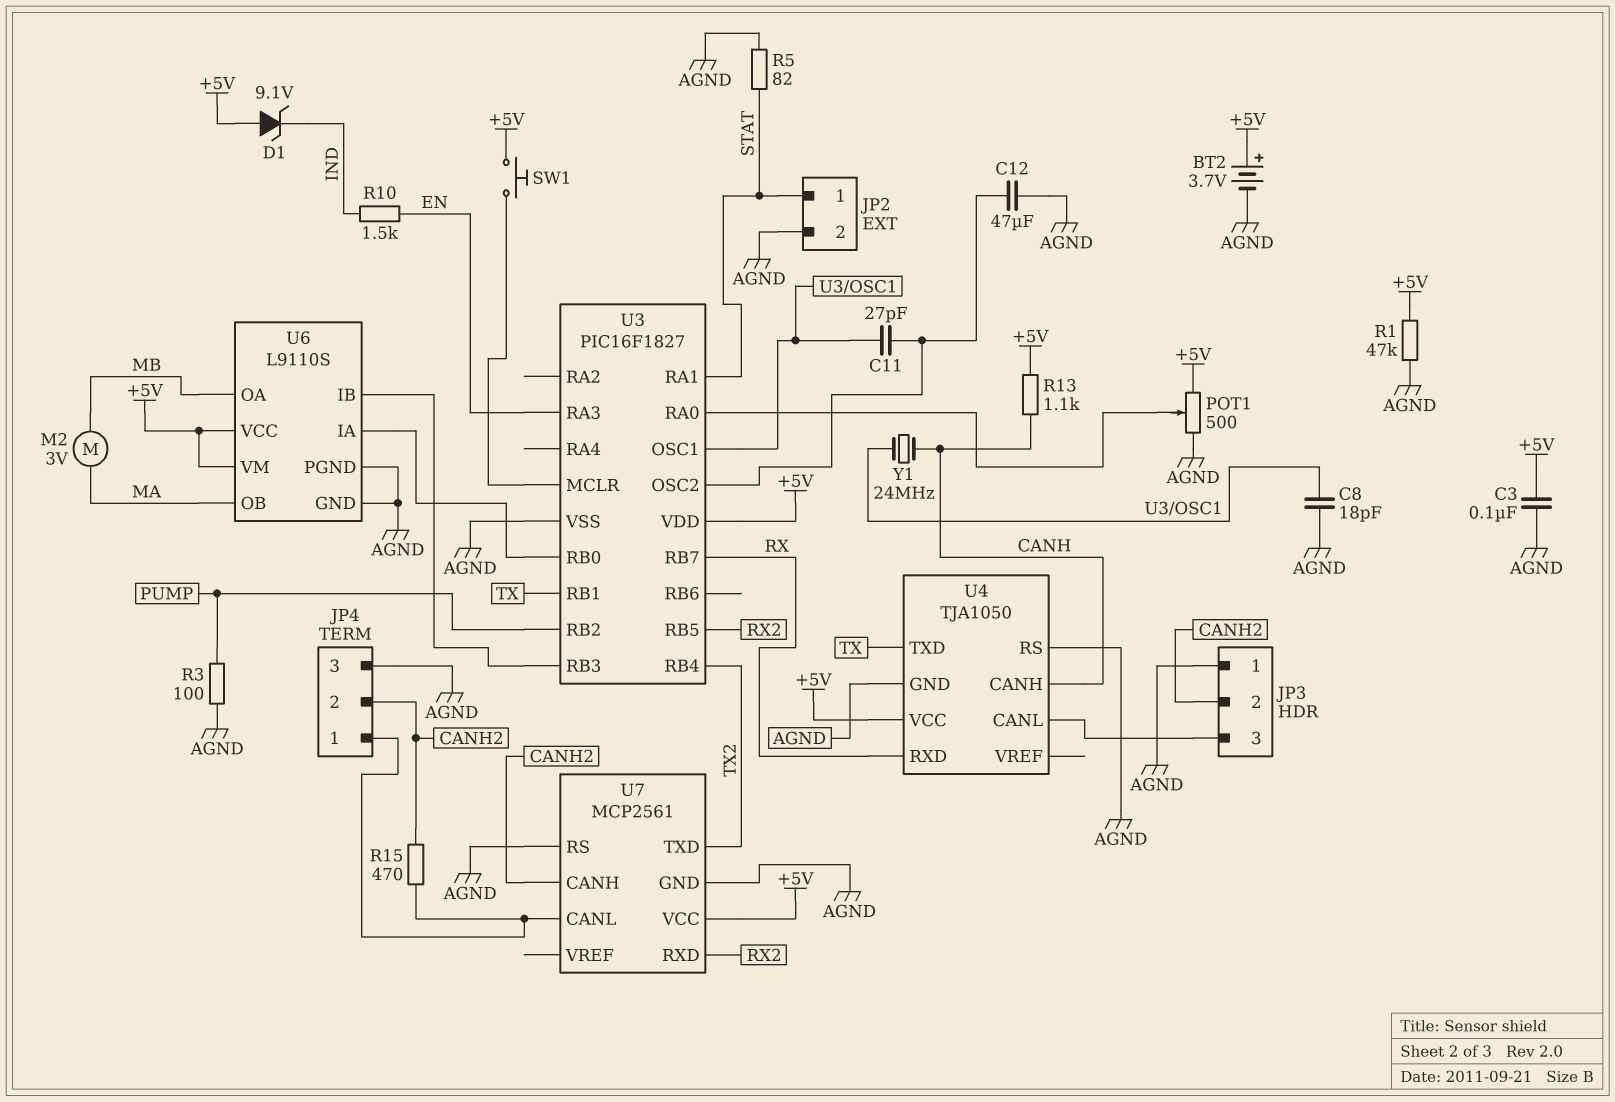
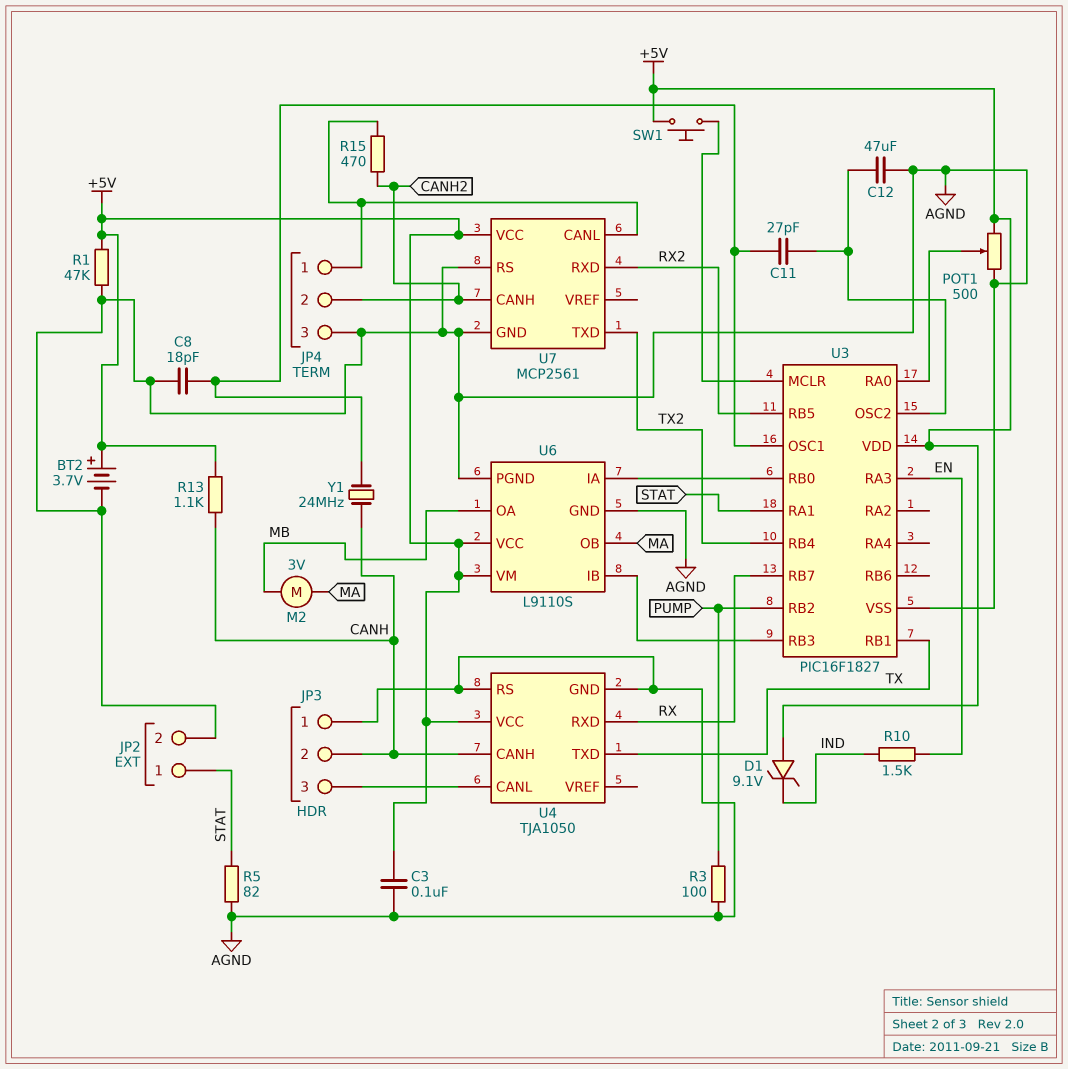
JP3 pin 2: CANH2 -> CANH

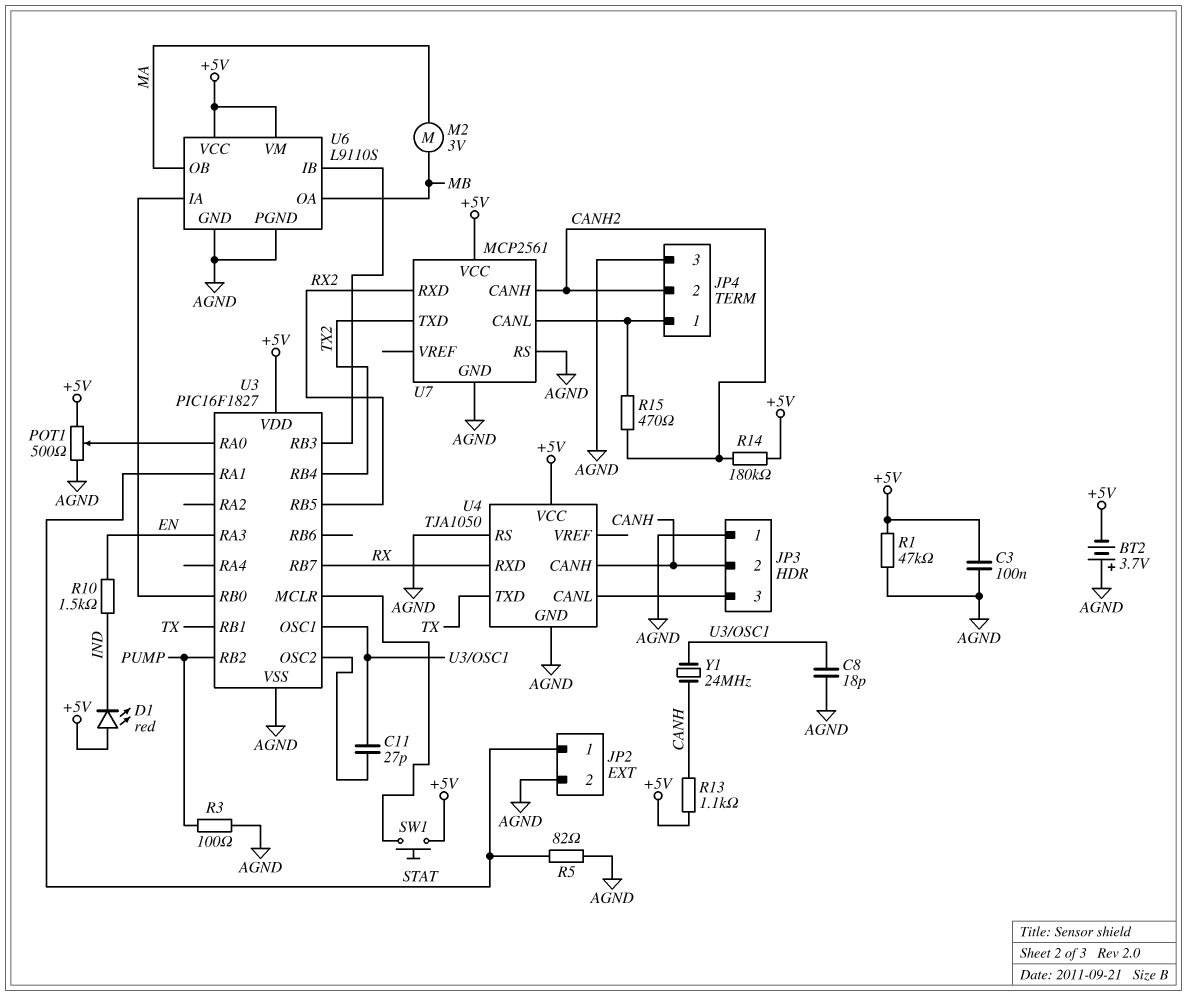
BT2: 3.7V (plus +5V, minus AGND) -> 3.7V (plus AGND, minus +5V)
C12: 47uF (AGND, U3/OSC2) -> none
D1: zener 9.1V (A +5V, K IND) -> LED red (A +5V, K IND)
R14: none -> 180k (+5V, CANH2)

